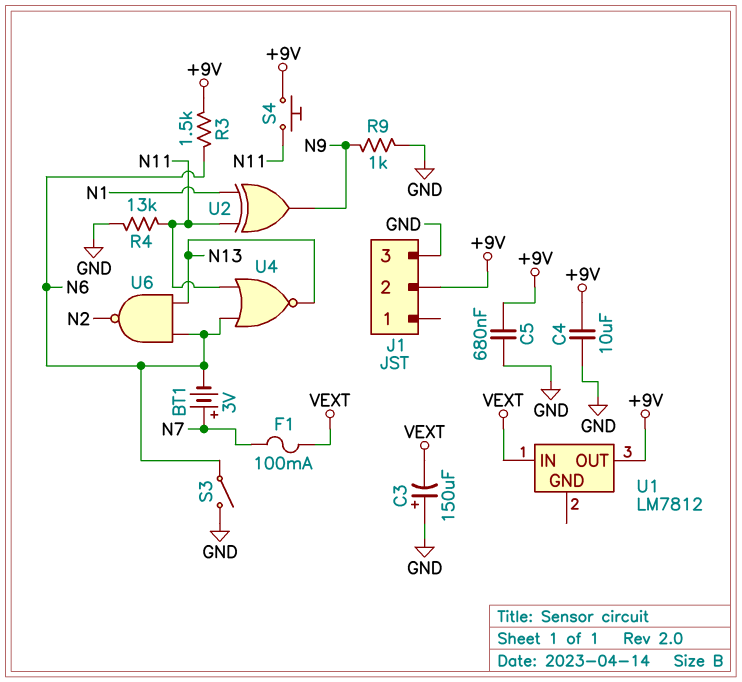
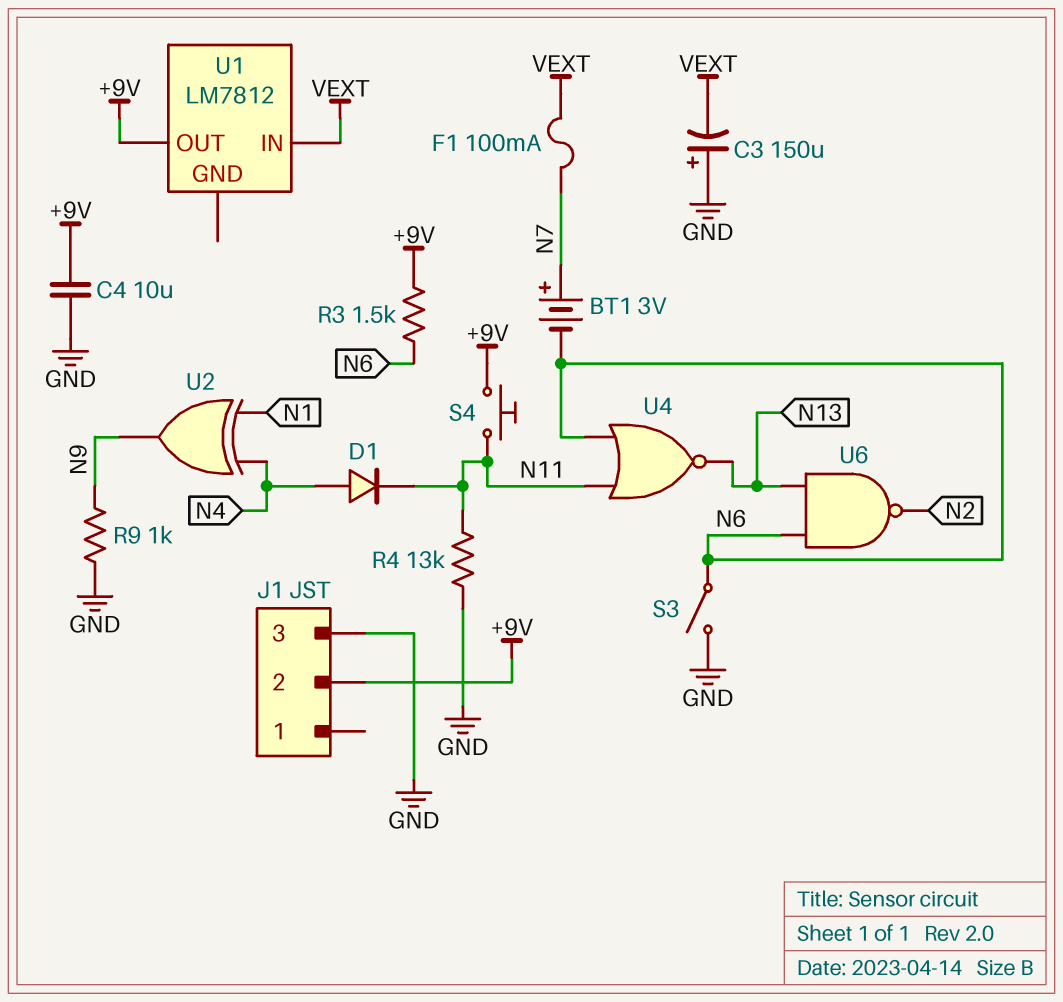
C5: 680nF (+9V, GND) -> none
D1: none -> diode (A N4, K N11)
U2: XOR (in N1, in N11, out N9) -> XOR (in N1, in N4, out N9)

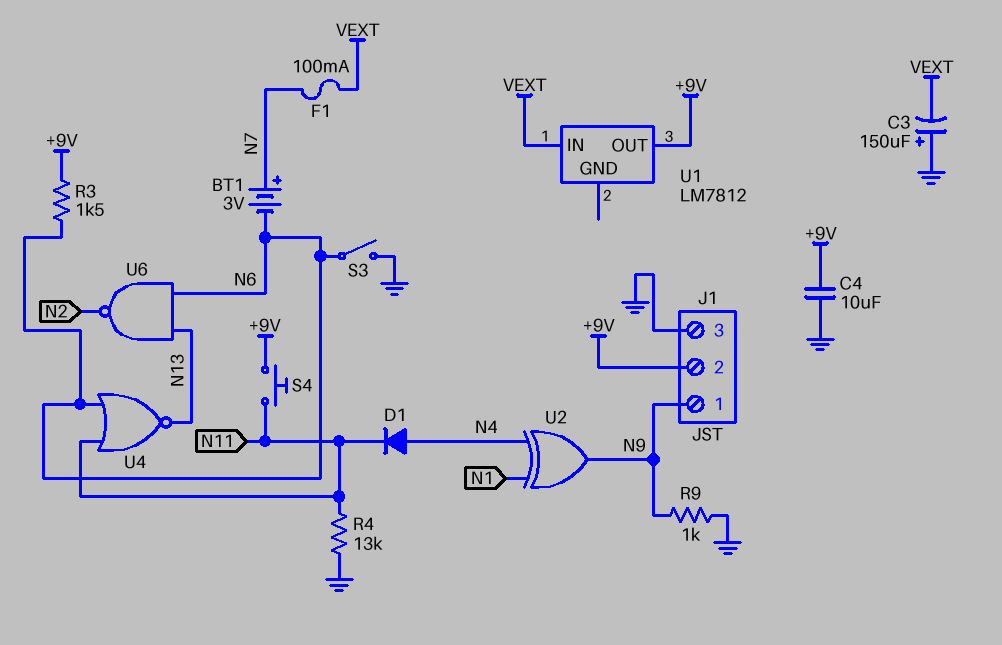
J1 pin 1: none -> N9

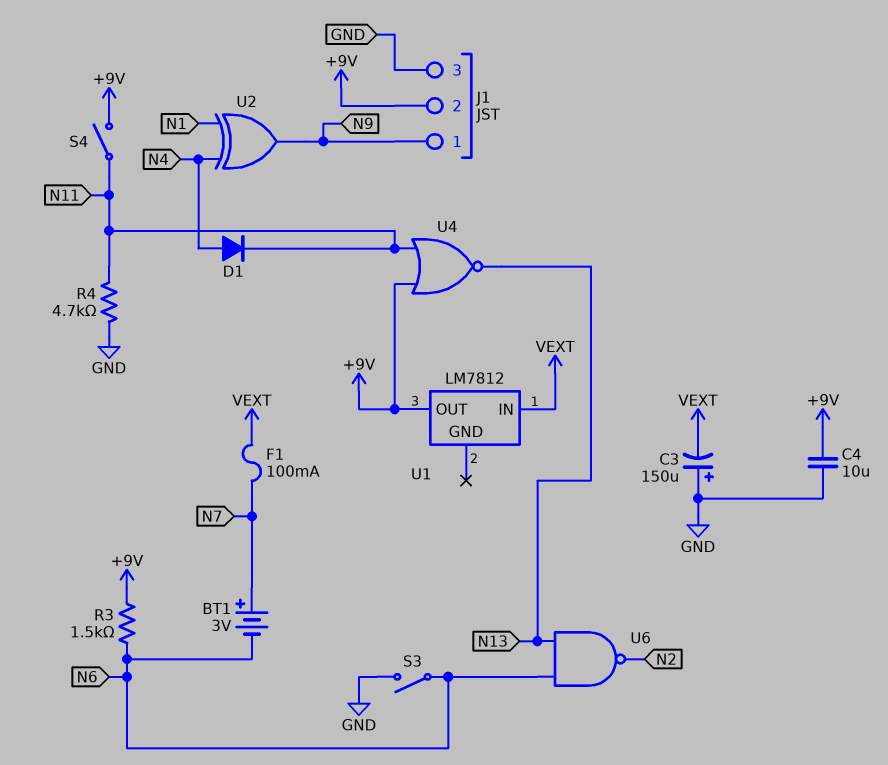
R4: 13k (GND, N11) -> 4.7k (GND, N11)
R9: 1k (GND, N9) -> none
S4: button (+9V, N11) -> switch (+9V, N11)
U4: NOR (in N6, in N11, out N13) -> NOR (in +9V, in N11, out N13)

